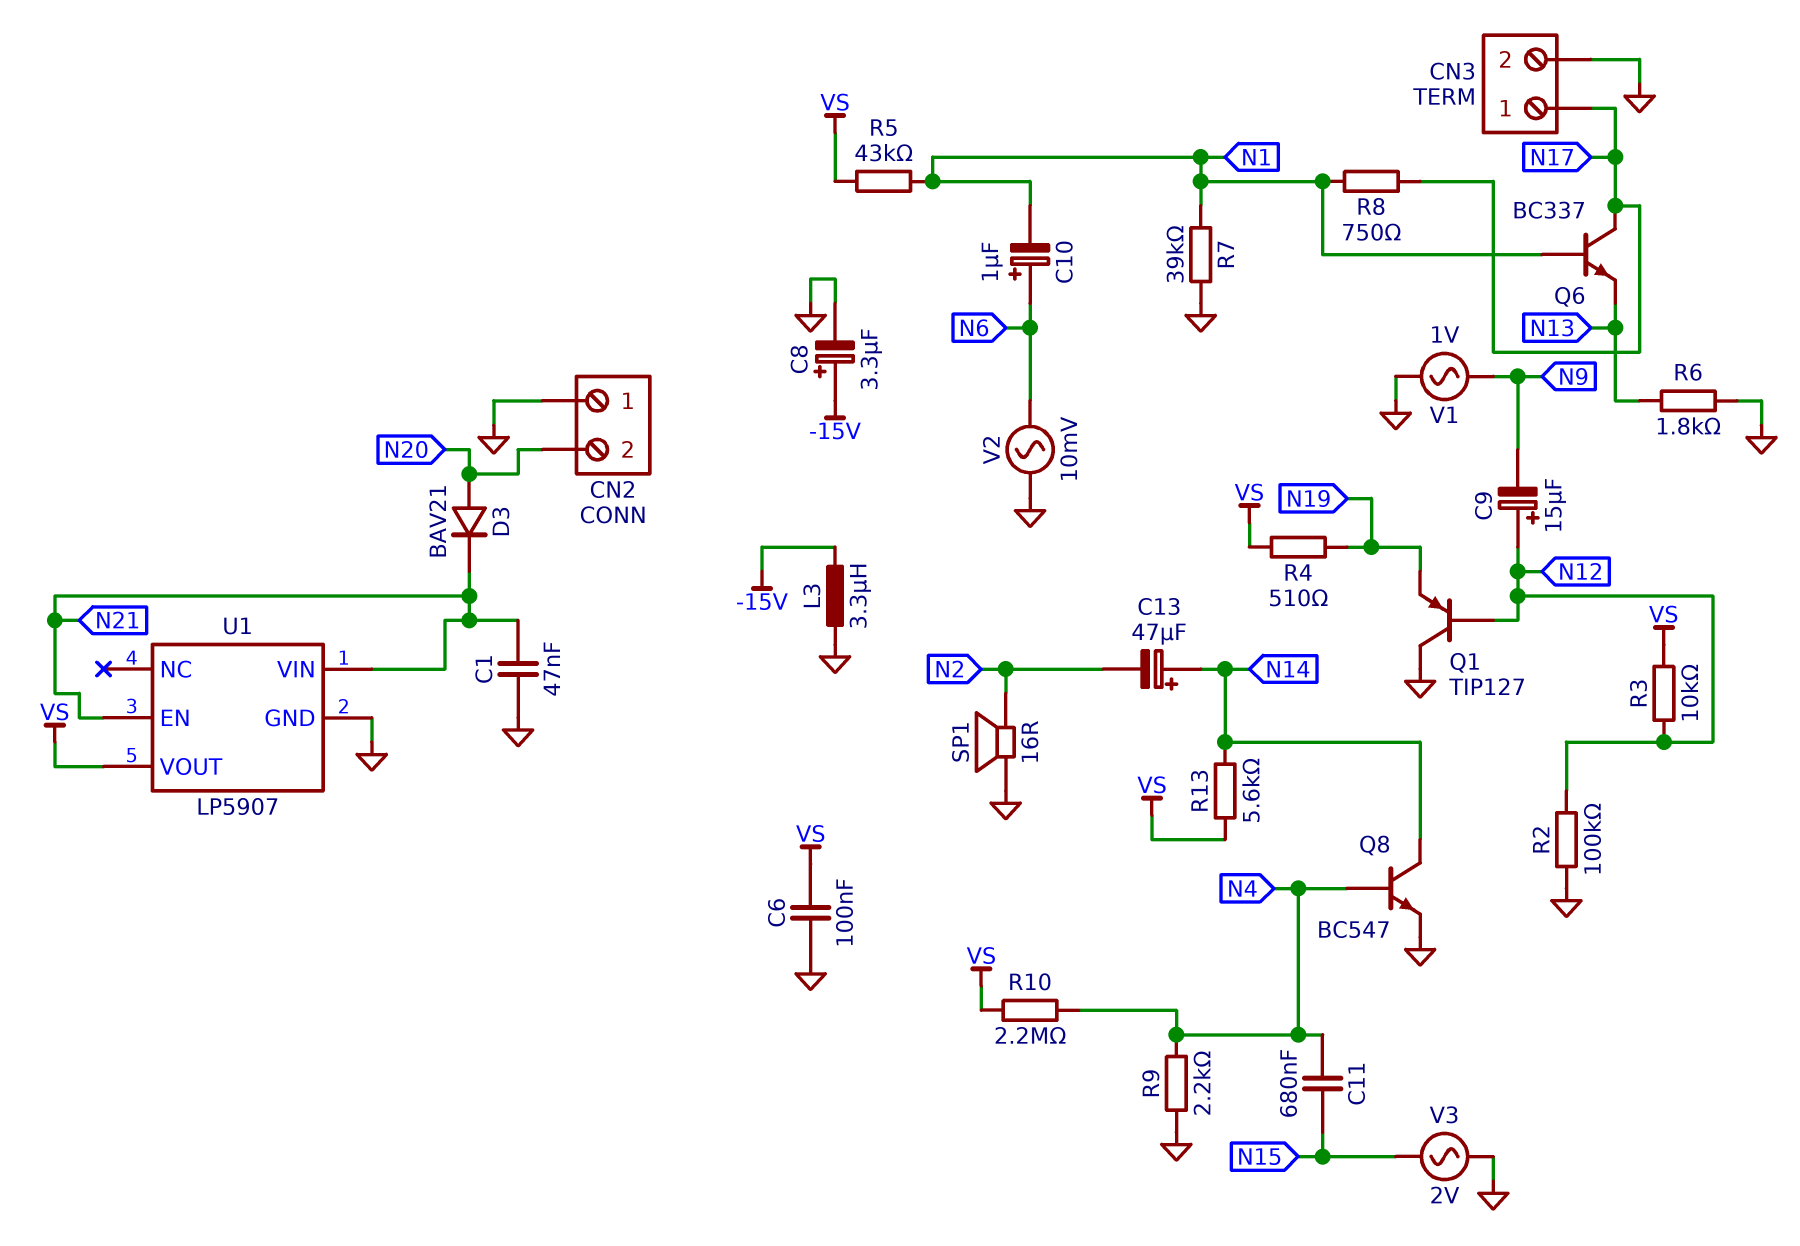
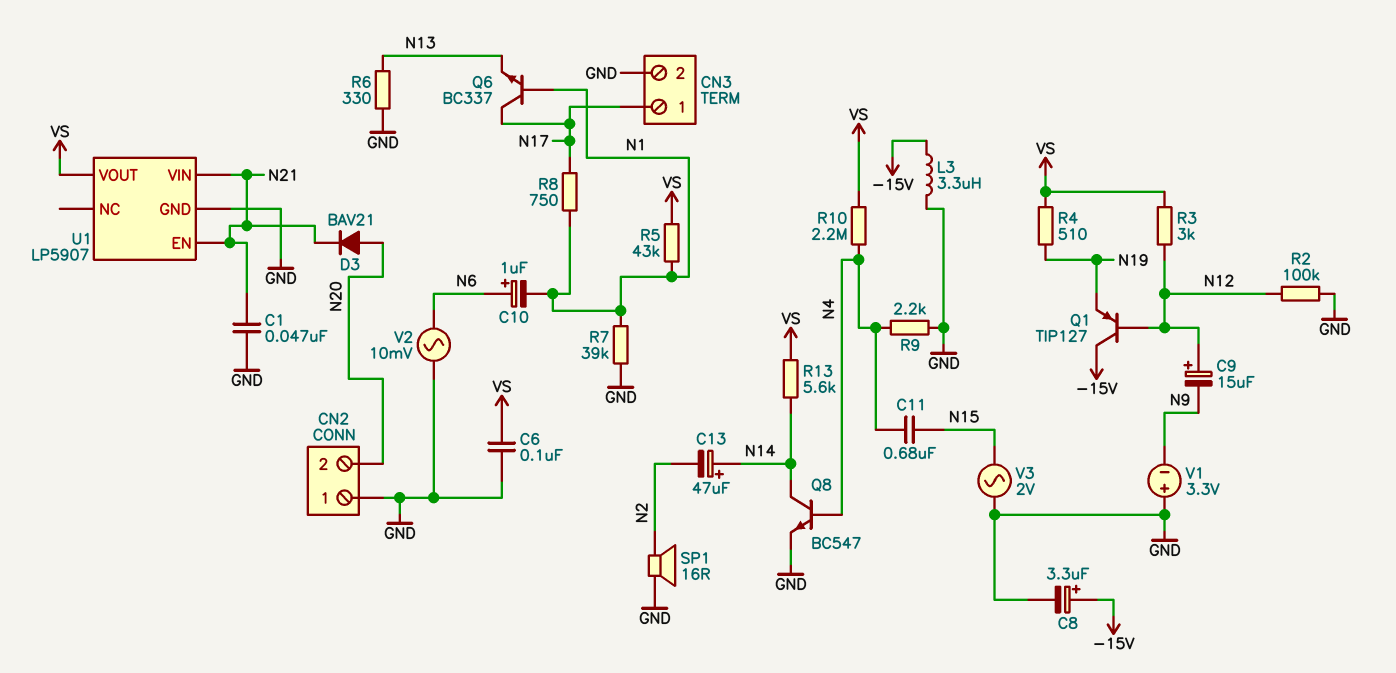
Q1: PNP TIP127 (B N12, C GND, E N19) -> PNP TIP127 (B N12, C -15V, E N19)
R3: 10k (N12, VS) -> 3k (N12, VS)
R6: 1.8k (GND, N13) -> 330 (GND, N13)
V1: AC 1V (GND, N9) -> 3.3V (plus GND, minus N9)

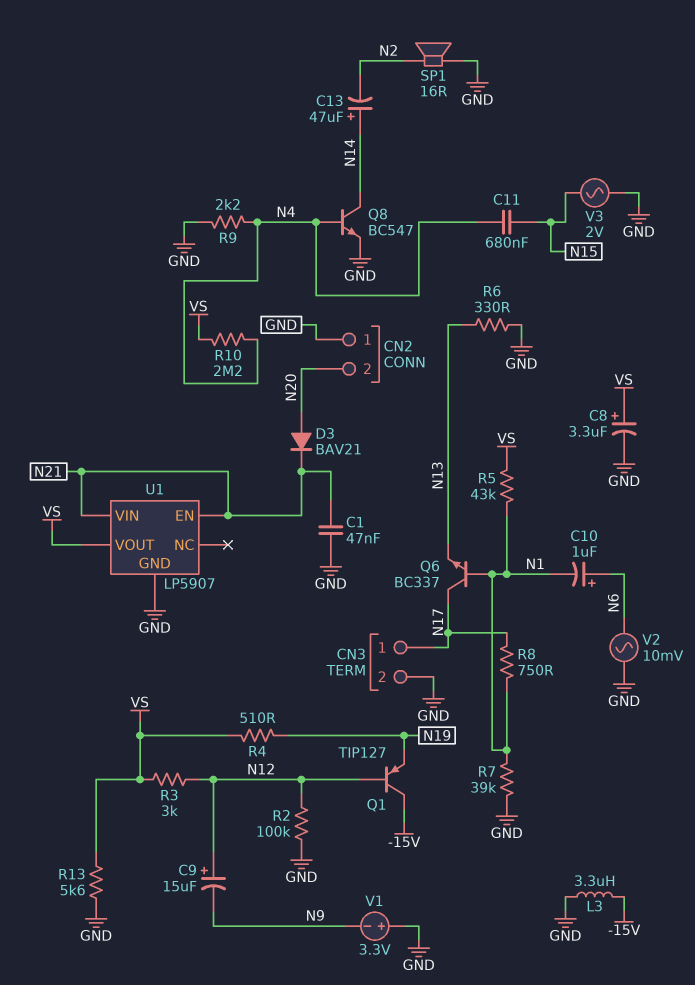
C6: 100nF (GND, VS) -> none
C8: 3.3uF (plus -15V, minus GND) -> 3.3uF (plus VS, minus GND)
R13: 5.6k (N14, VS) -> 5.6k (GND, VS)

